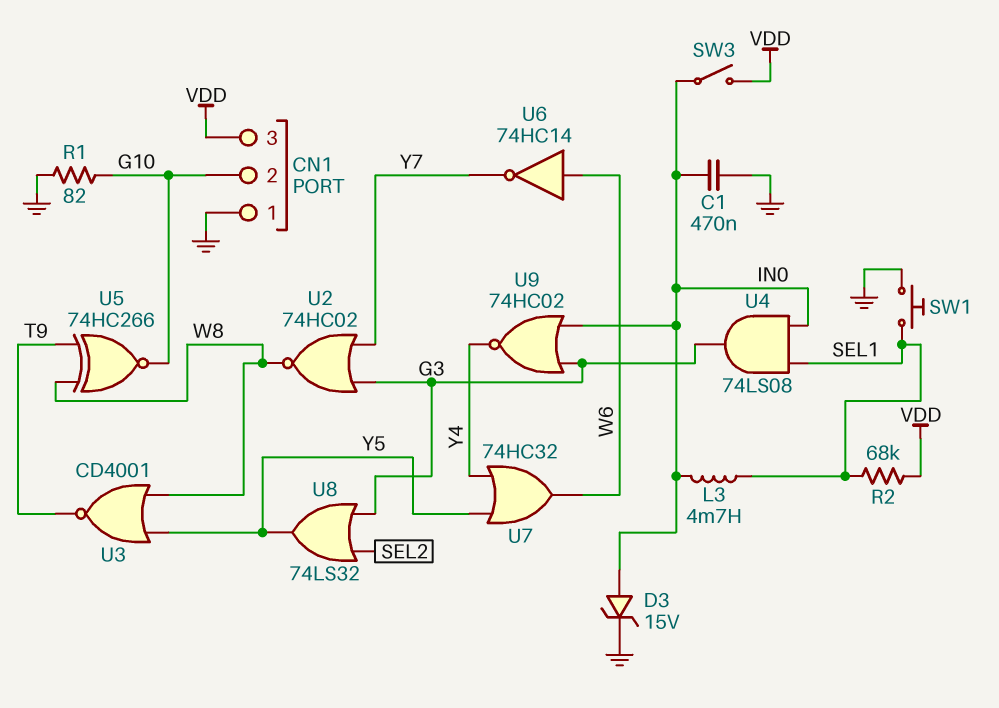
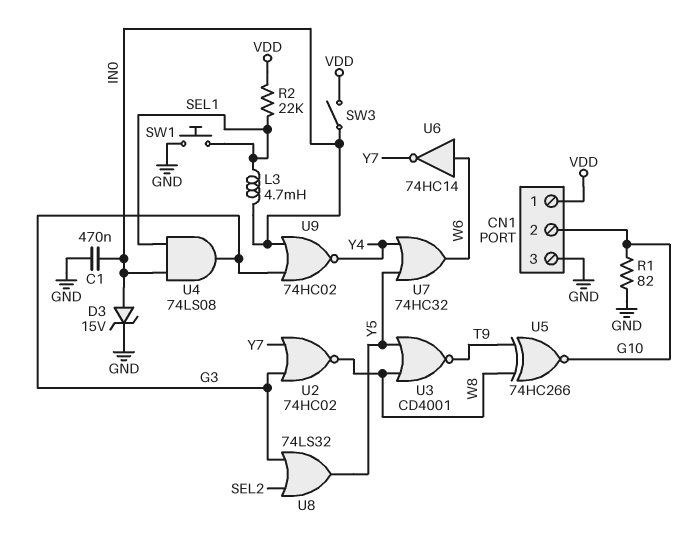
CN1 pin 1: GND -> VDD
CN1 pin 3: VDD -> GND
R2: 68k (SEL1, VDD) -> 22k (SEL1, VDD)

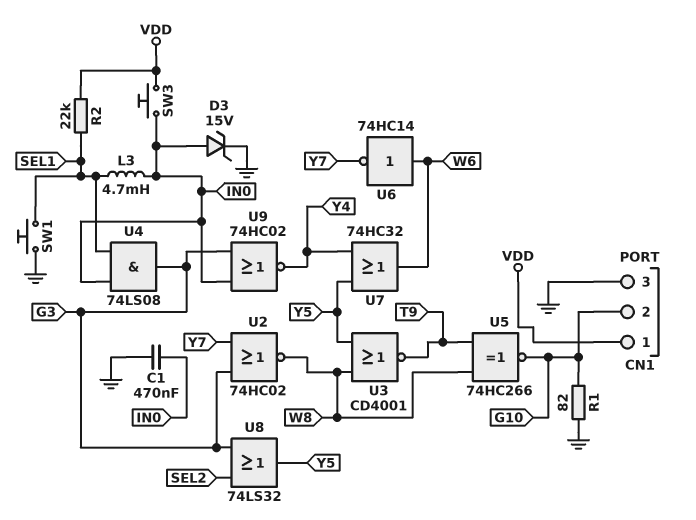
SW3: switch (IN0, VDD) -> button (IN0, VDD)

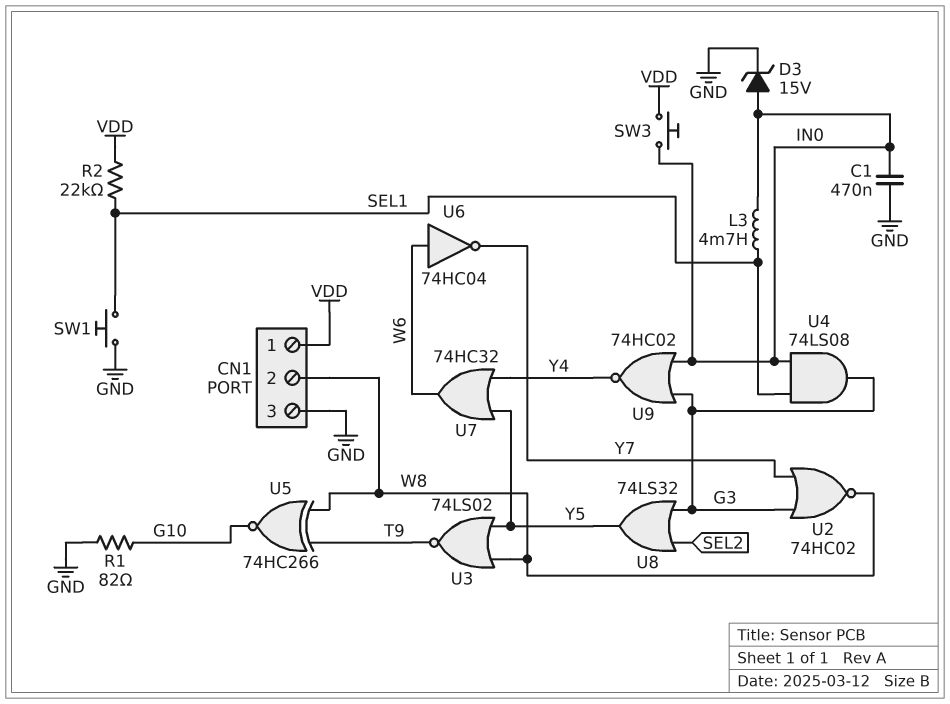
CN1 pin 2: G10 -> W8
U3: NOR CD4001 (in W8, in Y5, out T9) -> NOR 74LS02 (in W8, in Y5, out T9)
U6: NOT 74HC14 (in W6, out Y7) -> NOT 74HC04 (in W6, out Y7)

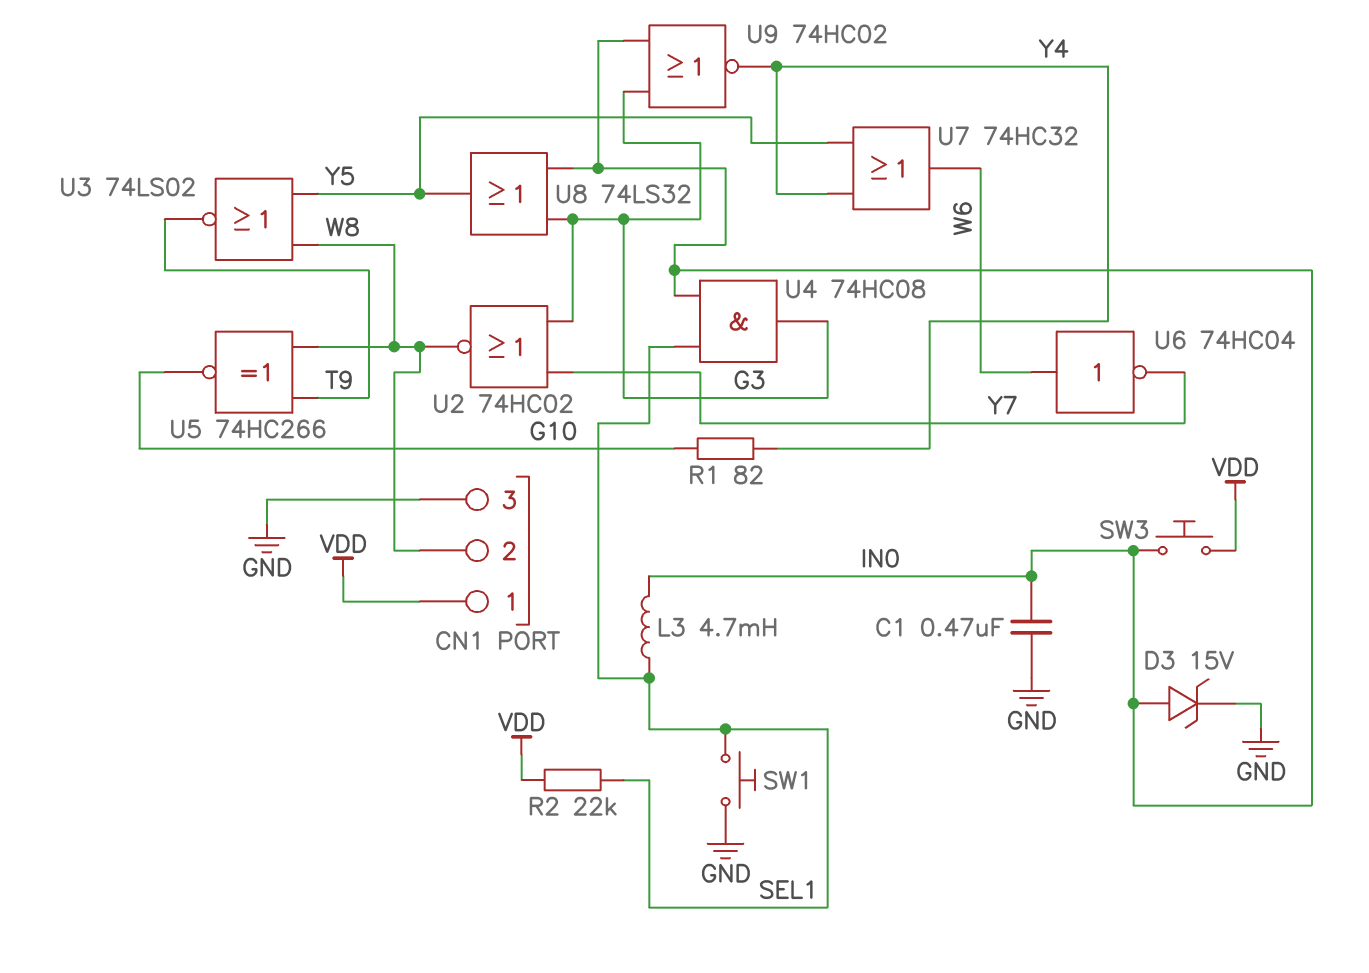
R1: 82 (G10, GND) -> 82 (G10, Y4)
U4: AND 74LS08 (in IN0, in SEL1, out G3) -> AND 74HC08 (in IN0, in SEL1, out G3)
U8: OR 74LS32 (in G3, in SEL2, out Y5) -> OR 74LS32 (in G3, in IN0, out Y5)

